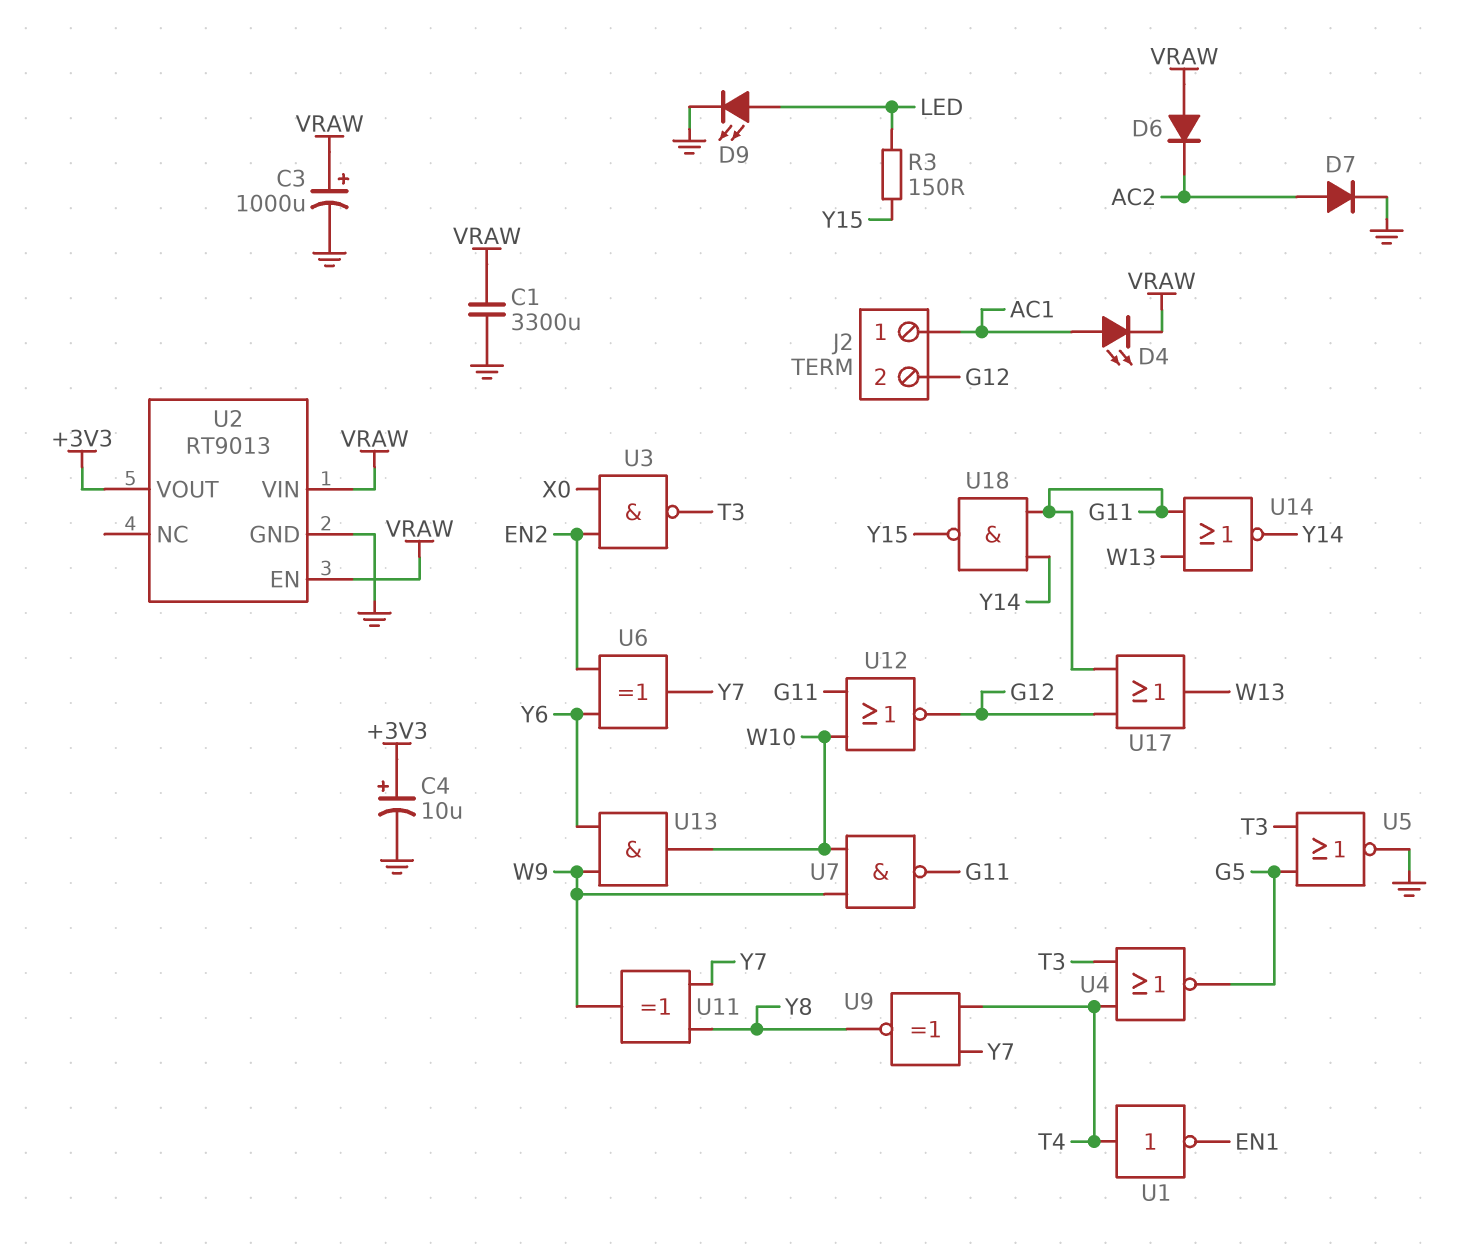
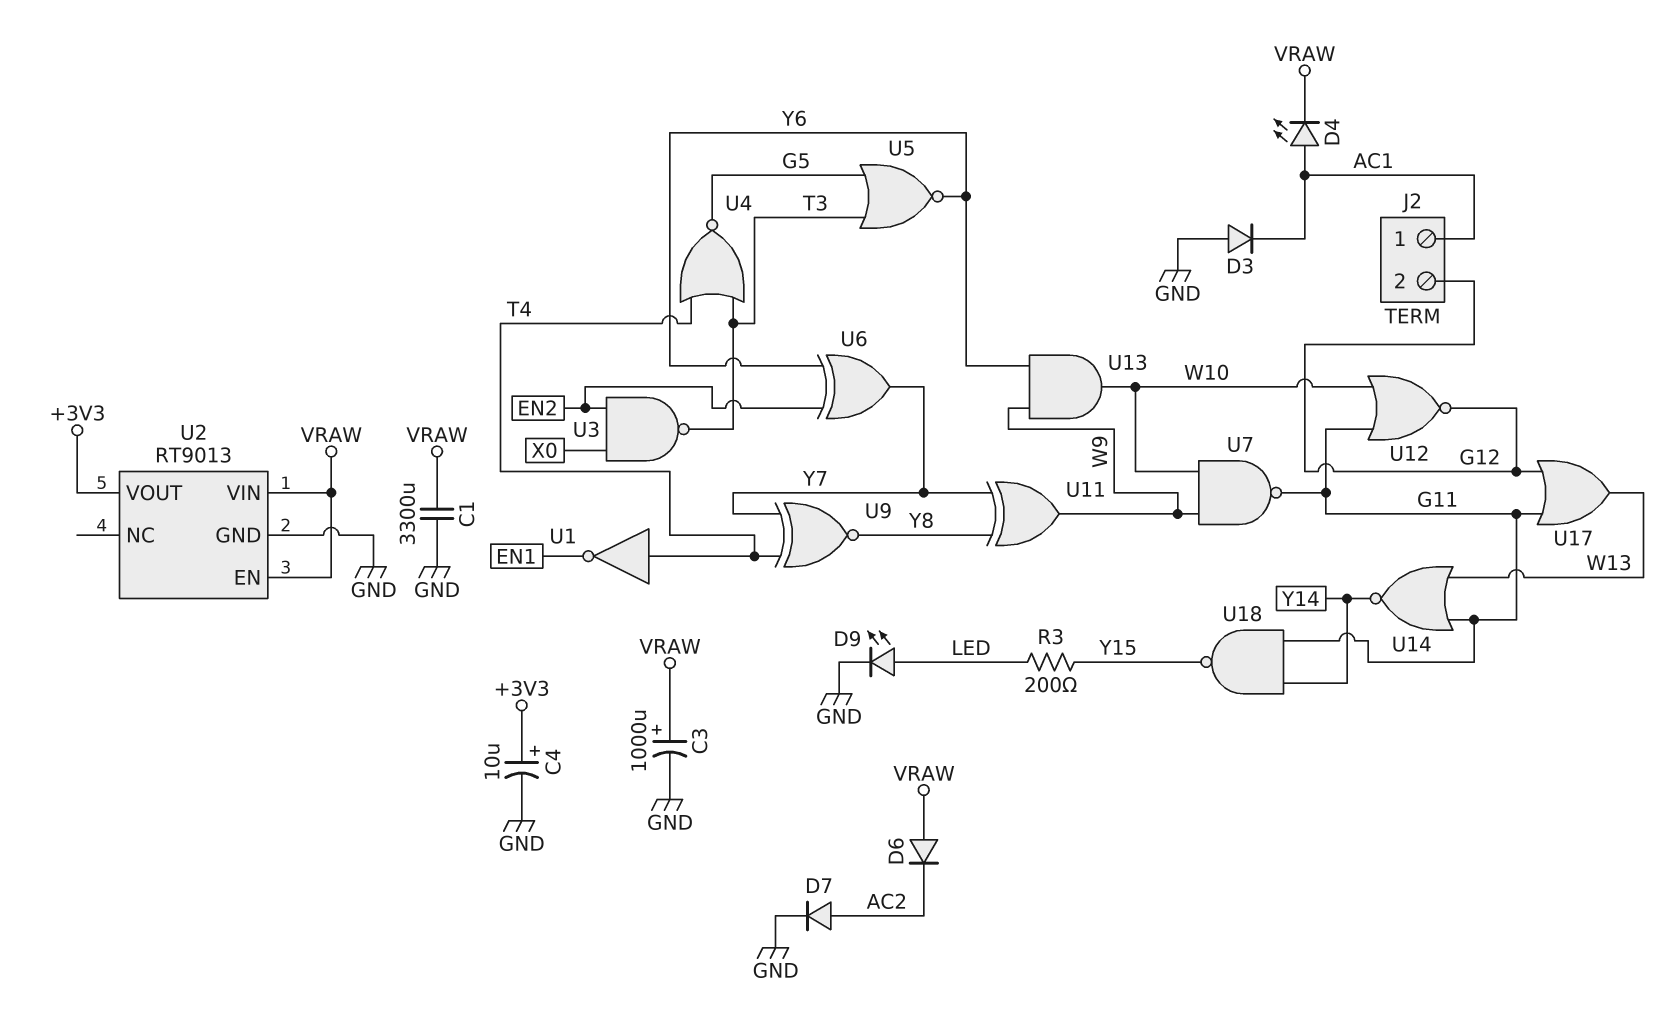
D3: none -> diode (A GND, K AC1)
R3: 150 (LED, Y15) -> 200 (LED, Y15)
U5: NOR (in G5, in T3, out GND) -> NOR (in G5, in T3, out Y6)

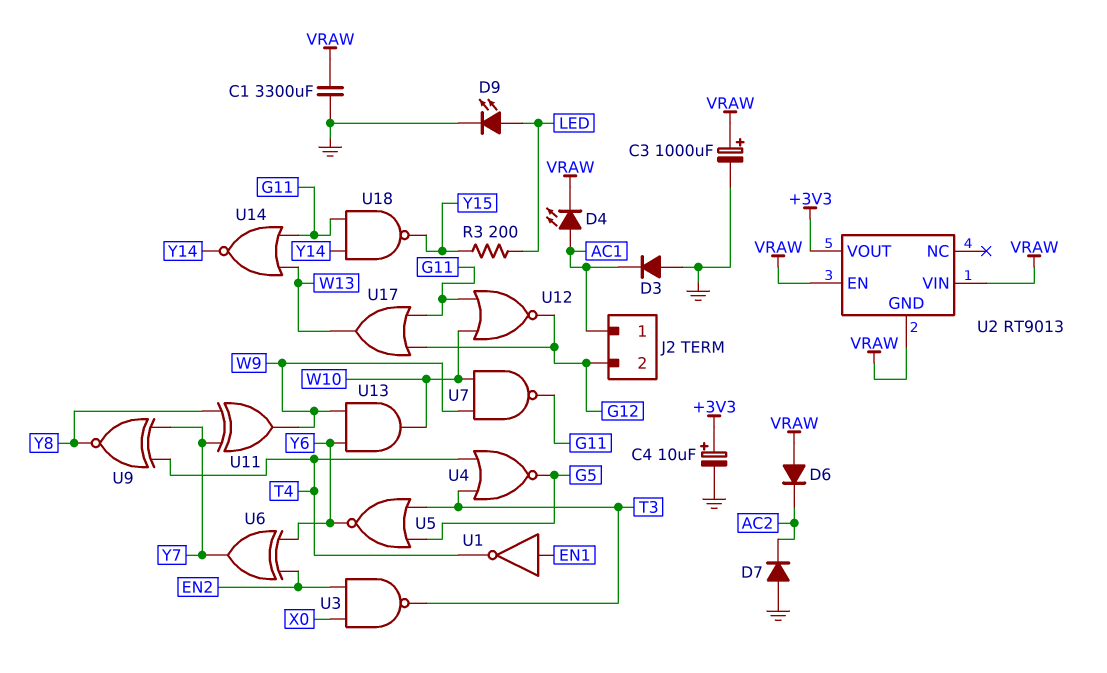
D7: diode (A AC2, K GND) -> diode (A GND, K AC2)
U1: NOT (in T4, out EN1) -> NOT (in EN1, out T4)
U2 pin GND: GND -> VRAW

